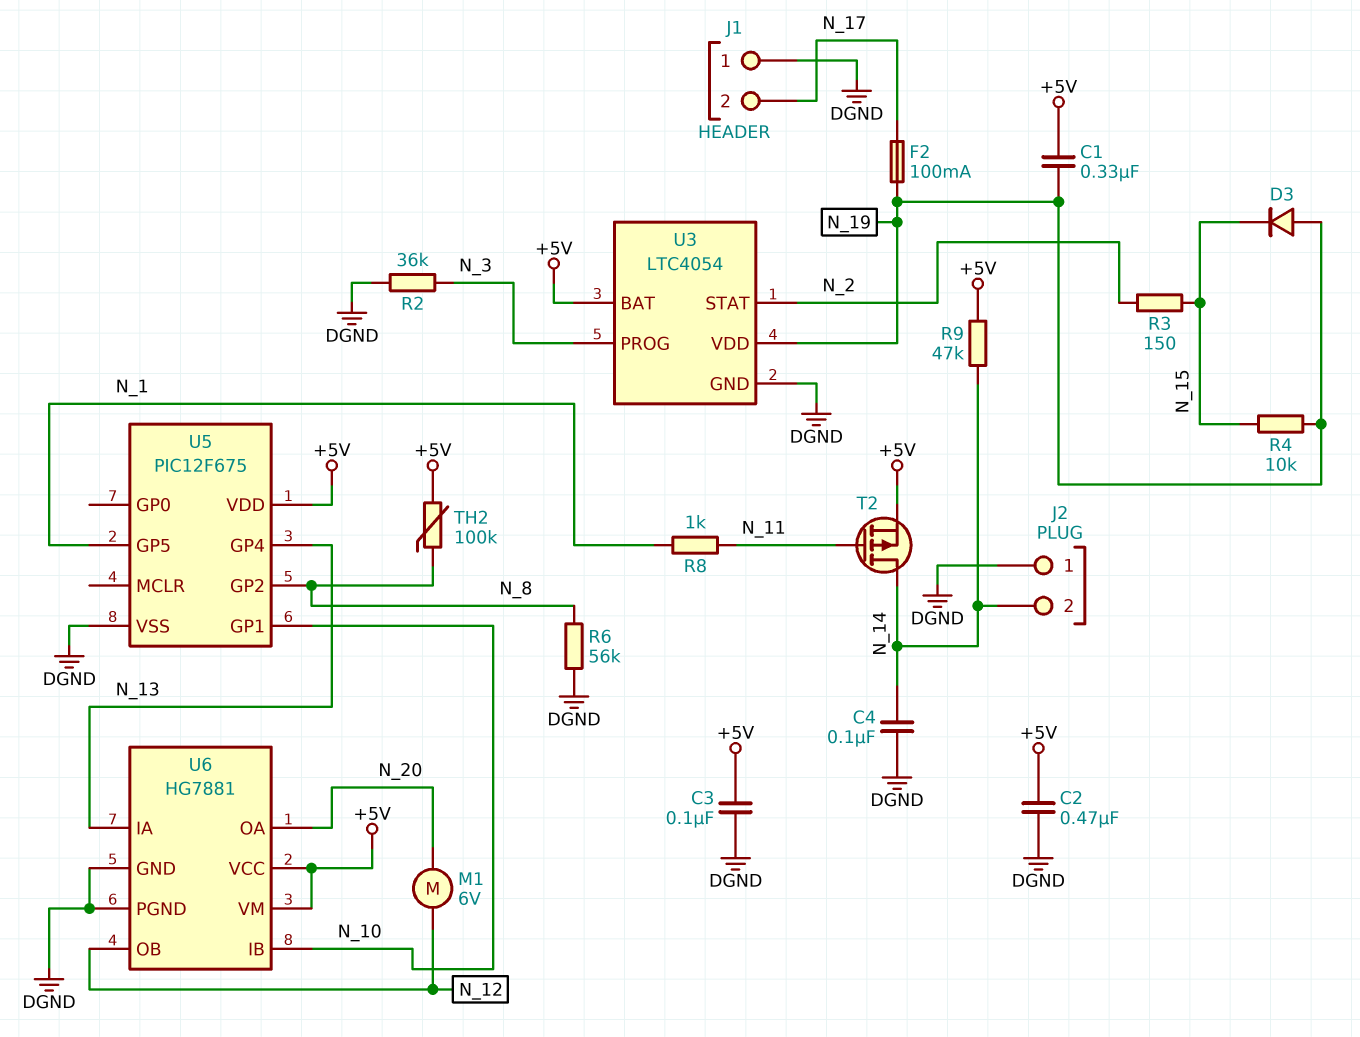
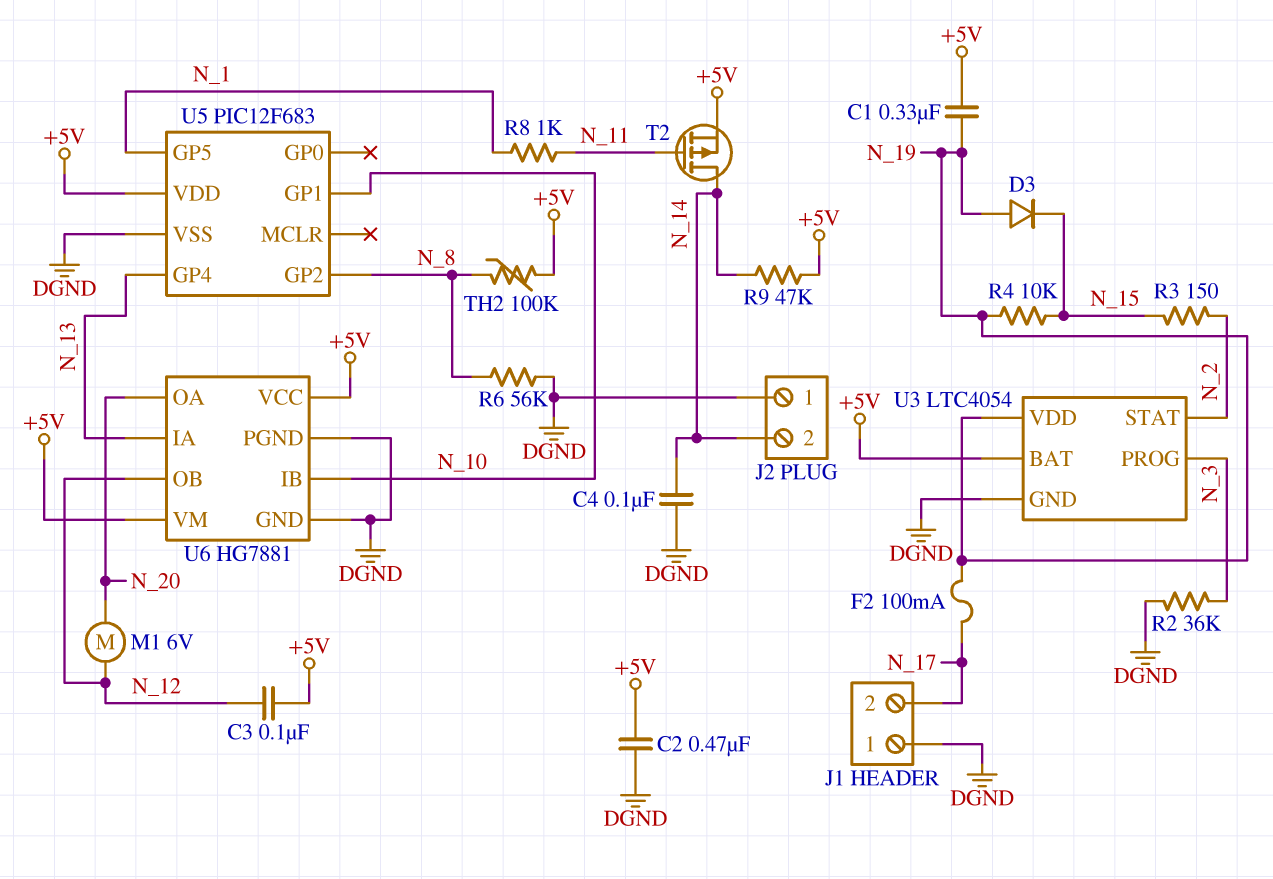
C3: 100nF (+5V, DGND) -> 100nF (+5V, N_12)
U5: PIC12F675 -> PIC12F683

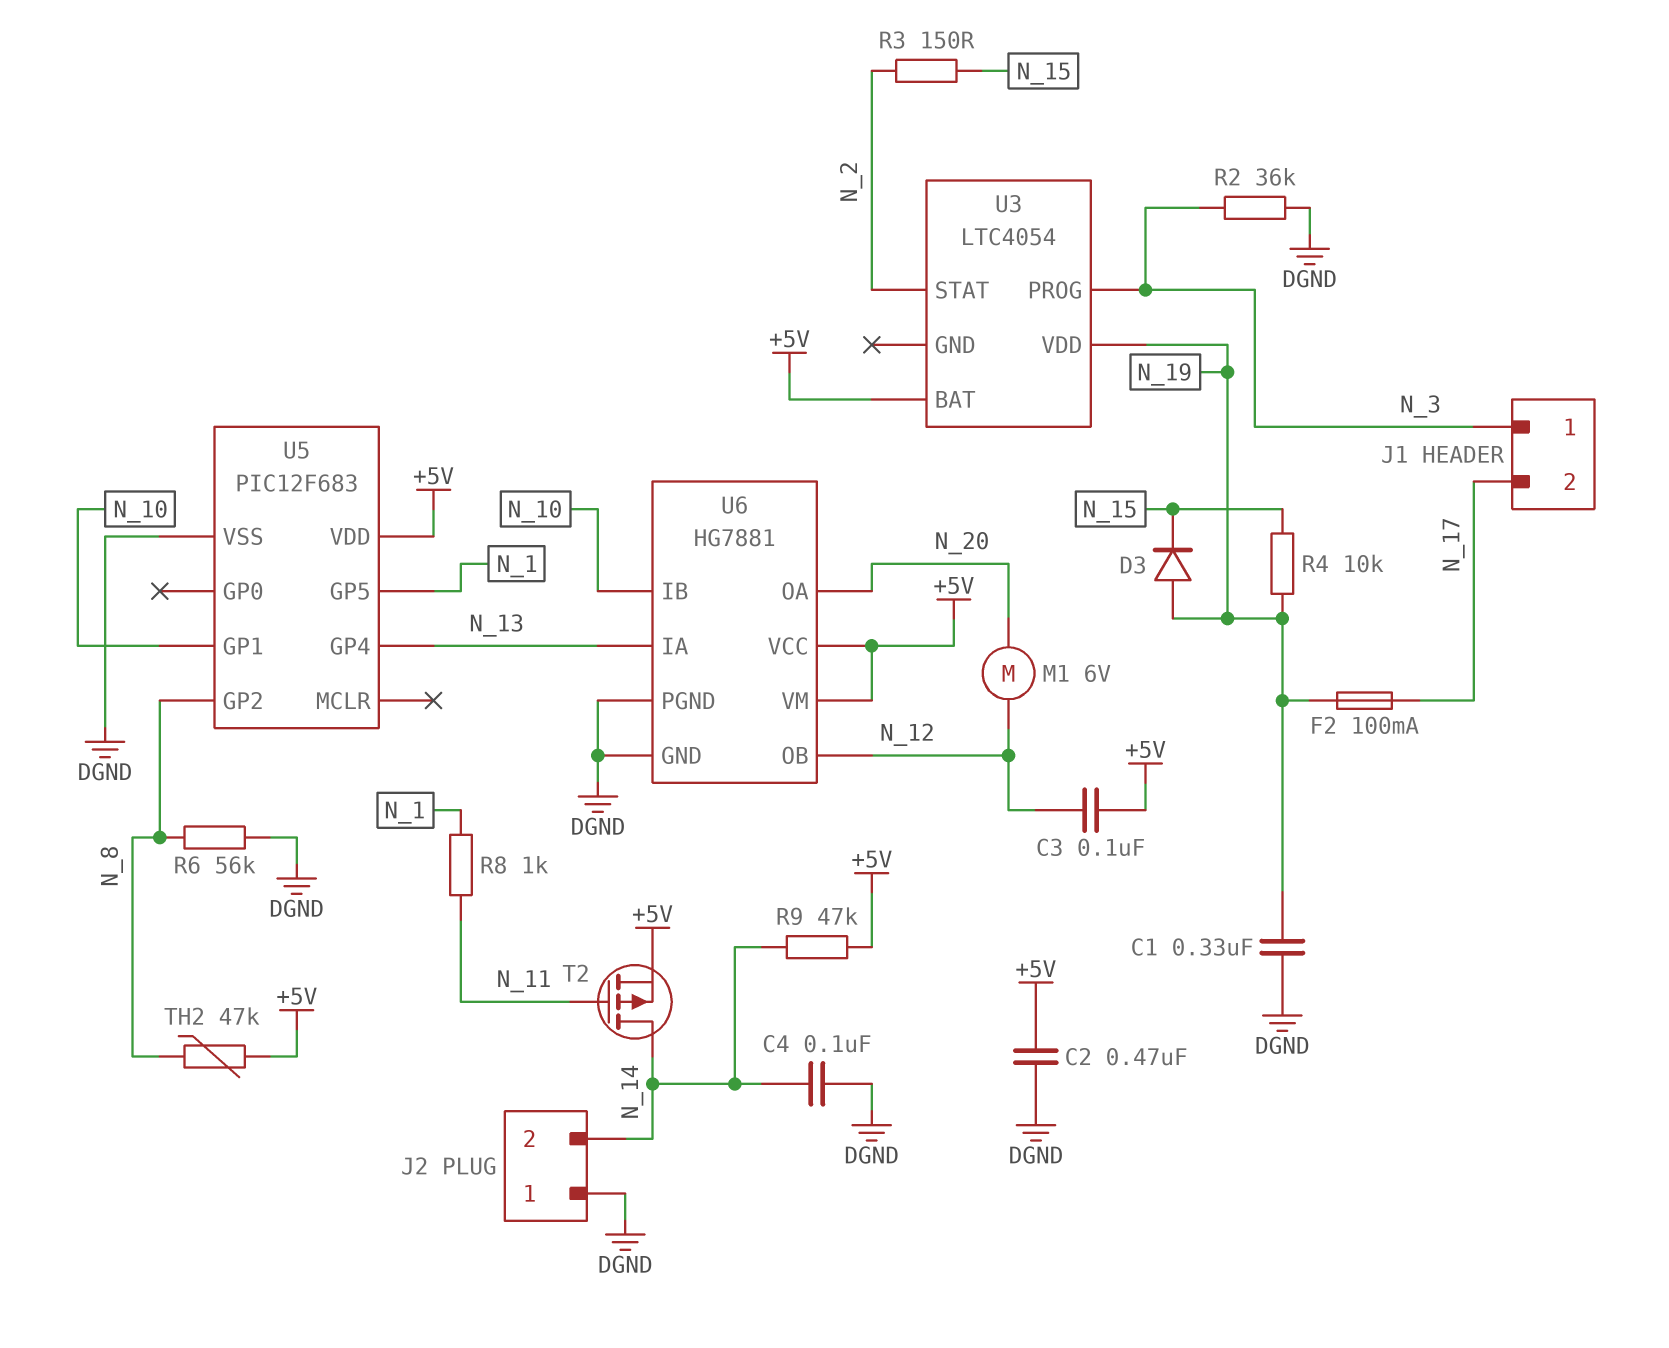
C1: 330nF (+5V, N_19) -> 330nF (DGND, N_19)
J1 pin 1: DGND -> N_3
TH2: 100k (+5V, N_8) -> 47k (+5V, N_8)
U3 pin GND: DGND -> none

